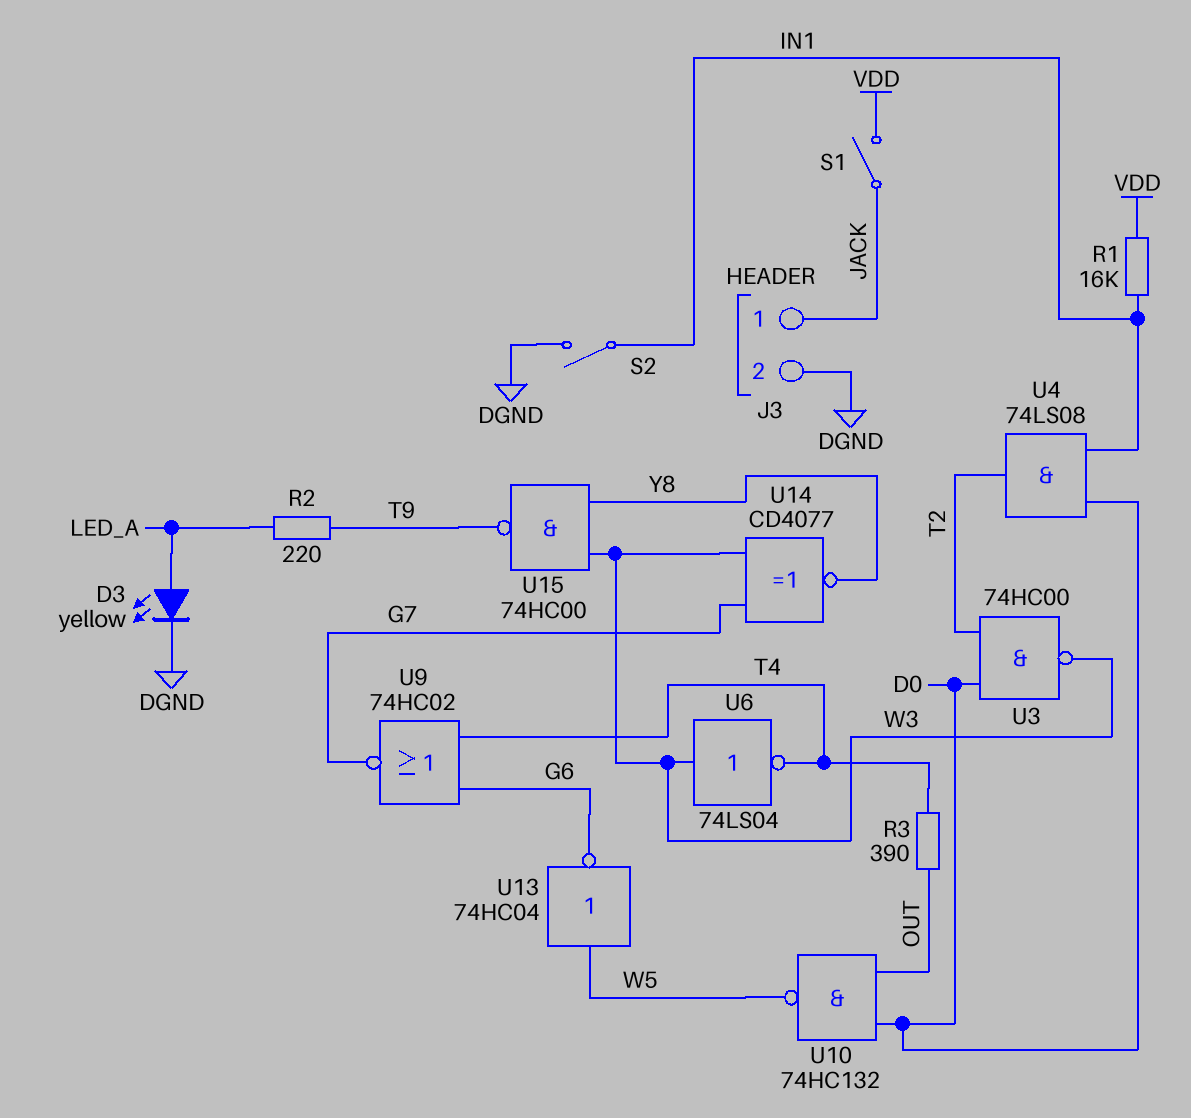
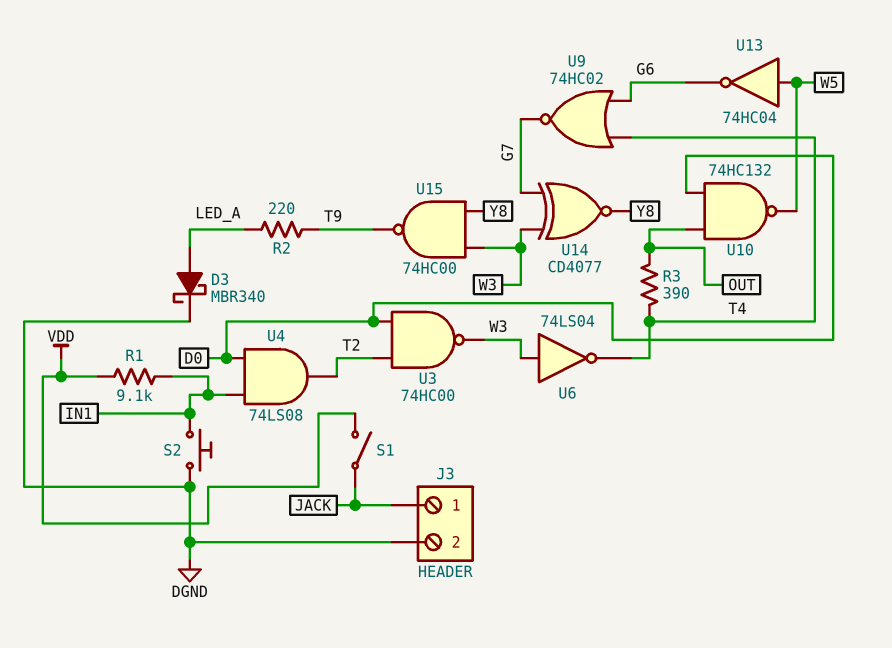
D3: LED yellow (A LED_A, K DGND) -> schottky MBR340 (A LED_A, K DGND)
R1: 16k (IN1, VDD) -> 9.1k (IN1, VDD)
S2: switch (DGND, IN1) -> button (DGND, IN1)

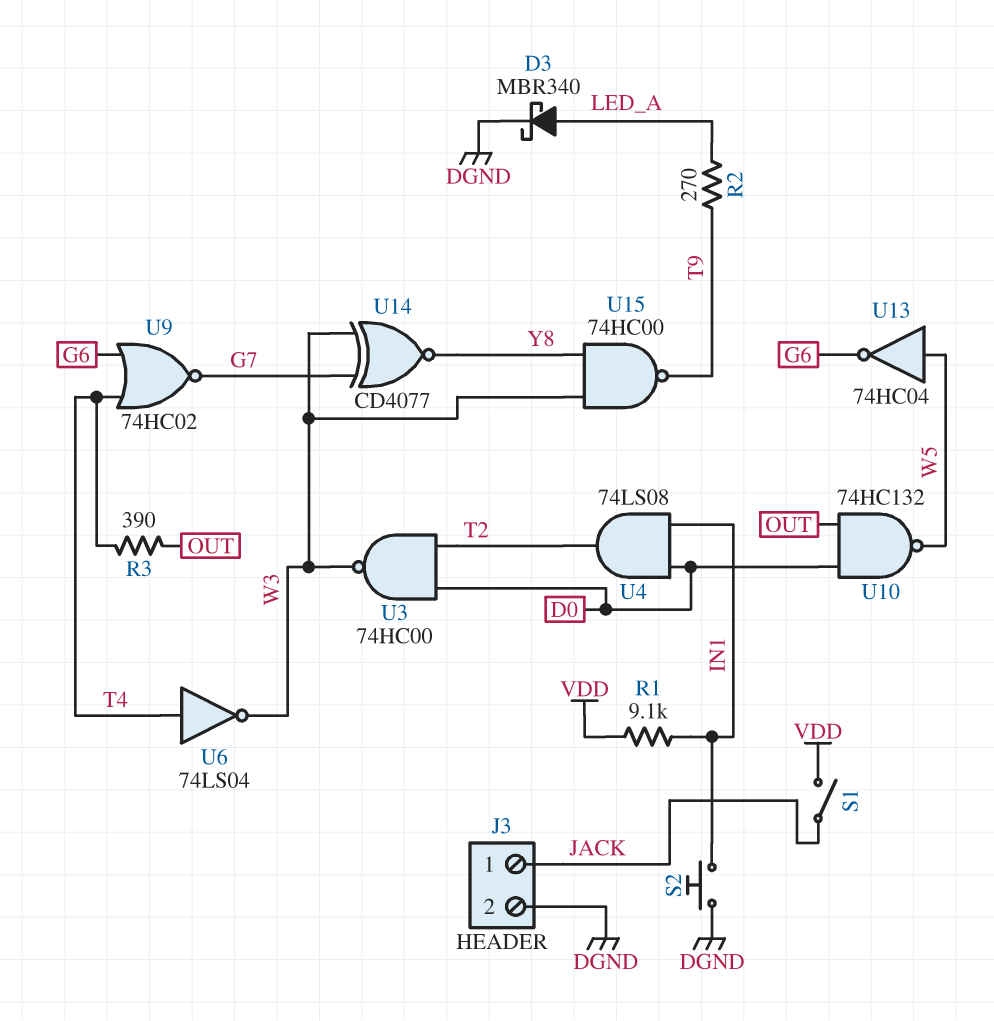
R2: 220 (LED_A, T9) -> 270 (LED_A, T9)
U6: NOT 74LS04 (in W3, out T4) -> NOT 74LS04 (in T4, out W3)

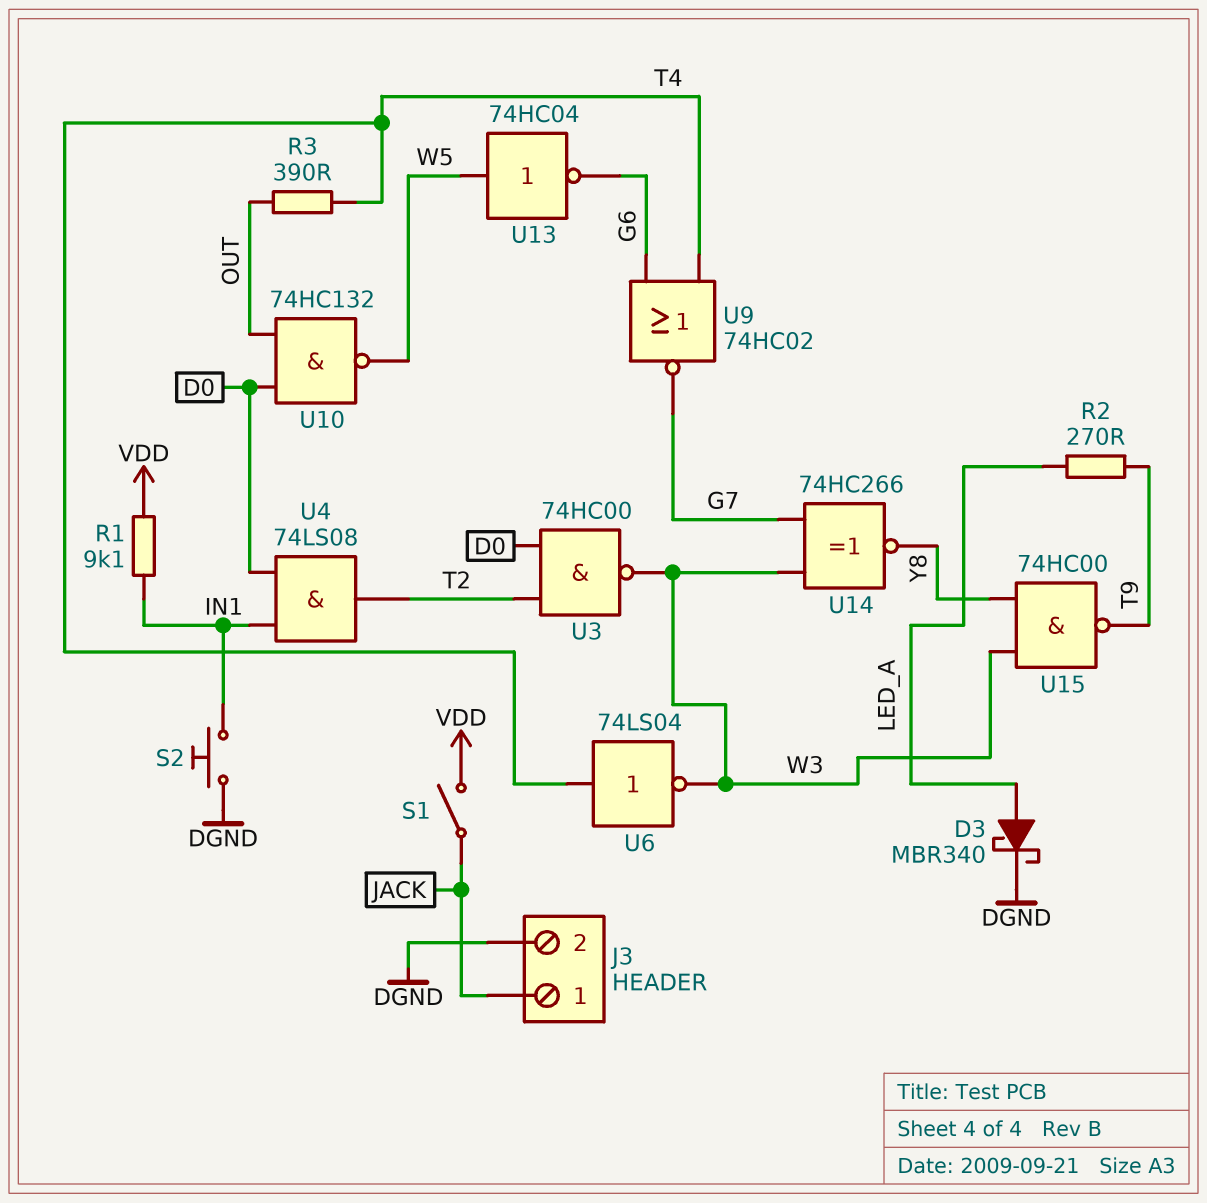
U14: XNOR CD4077 (in G7, in W3, out Y8) -> XNOR 74HC266 (in G7, in W3, out Y8)

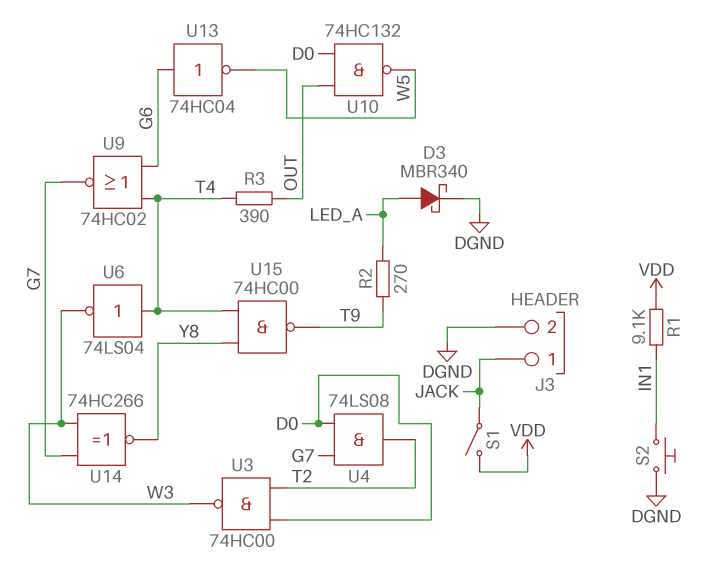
U4: AND 74LS08 (in D0, in IN1, out T2) -> AND 74LS08 (in D0, in G7, out T2)
U13: NOT 74HC04 (in W5, out G6) -> NOT 74HC04 (in G6, out W5)
U15: NAND 74HC00 (in W3, in Y8, out T9) -> NAND 74HC00 (in T4, in Y8, out T9)

